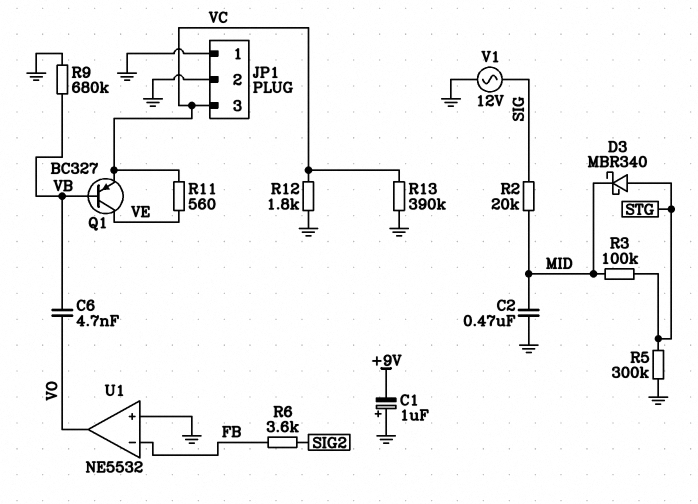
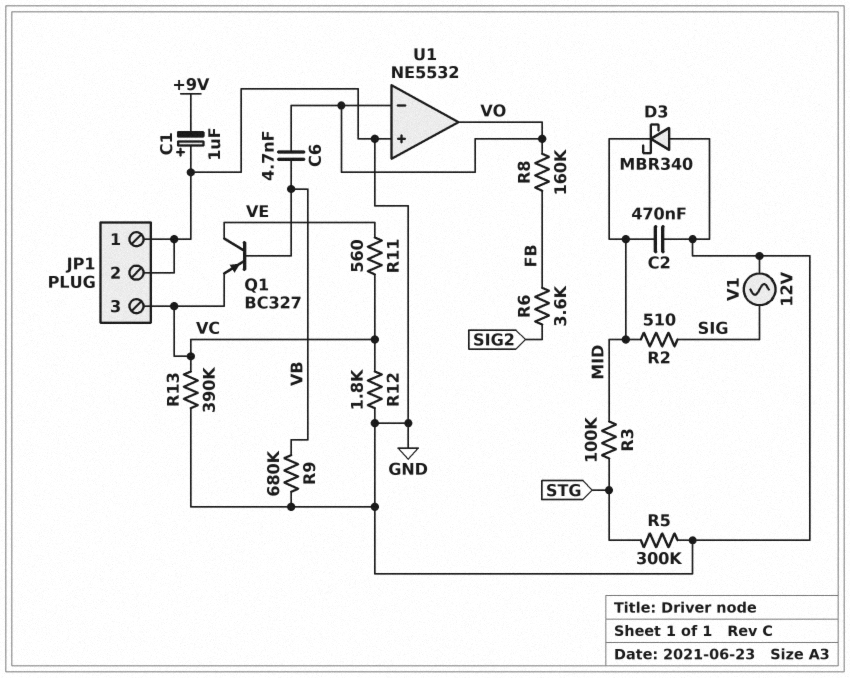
D3: schottky MBR340 (A STG, K MID) -> schottky MBR340 (A GND, K MID)
R2: 20k (MID, SIG) -> 510 (MID, SIG)
R8: none -> 160k (FB, VO)
U1 pin in-: FB -> VO

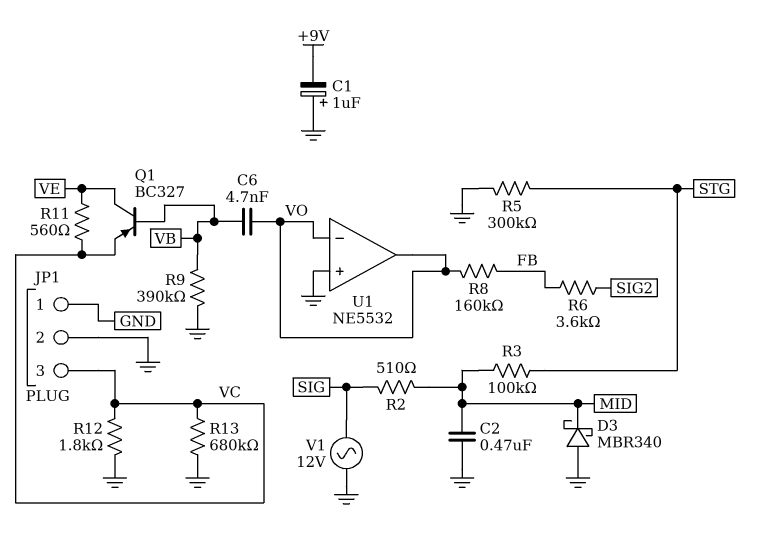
R9: 680k (GND, VB) -> 390k (GND, VB)
R13: 390k (GND, VC) -> 680k (GND, VC)

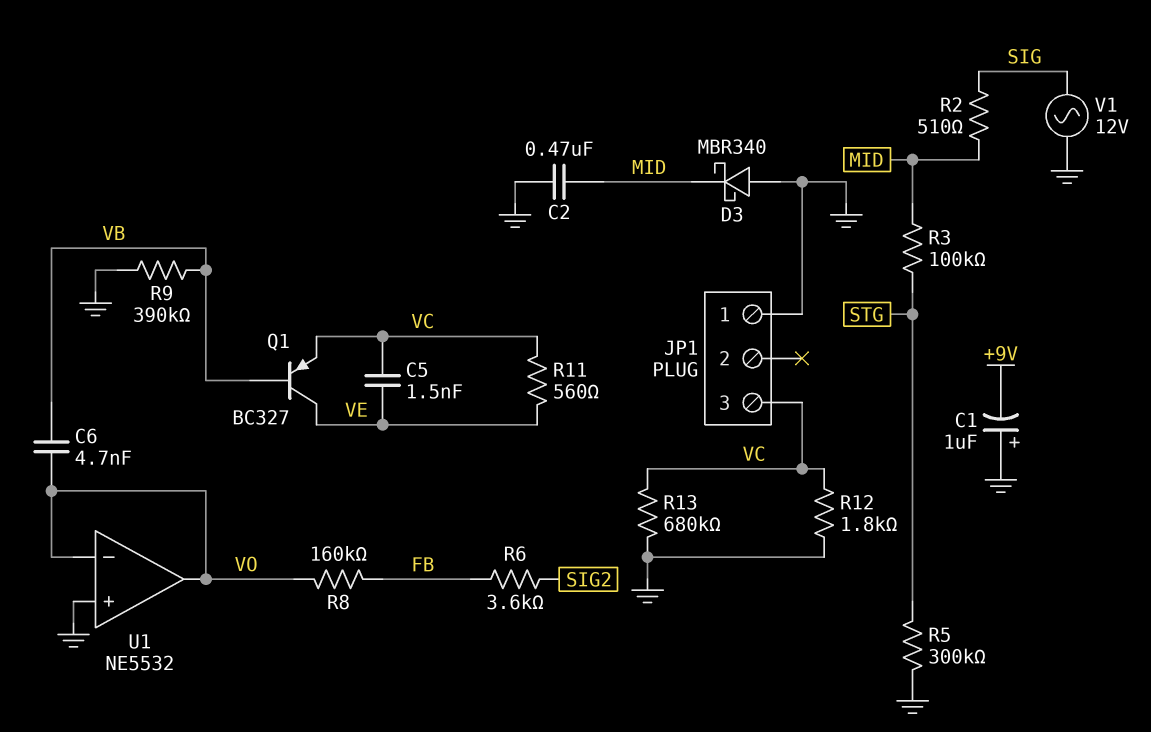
C5: none -> 1.5nF (VC, VE)
JP1 pin 2: GND -> none

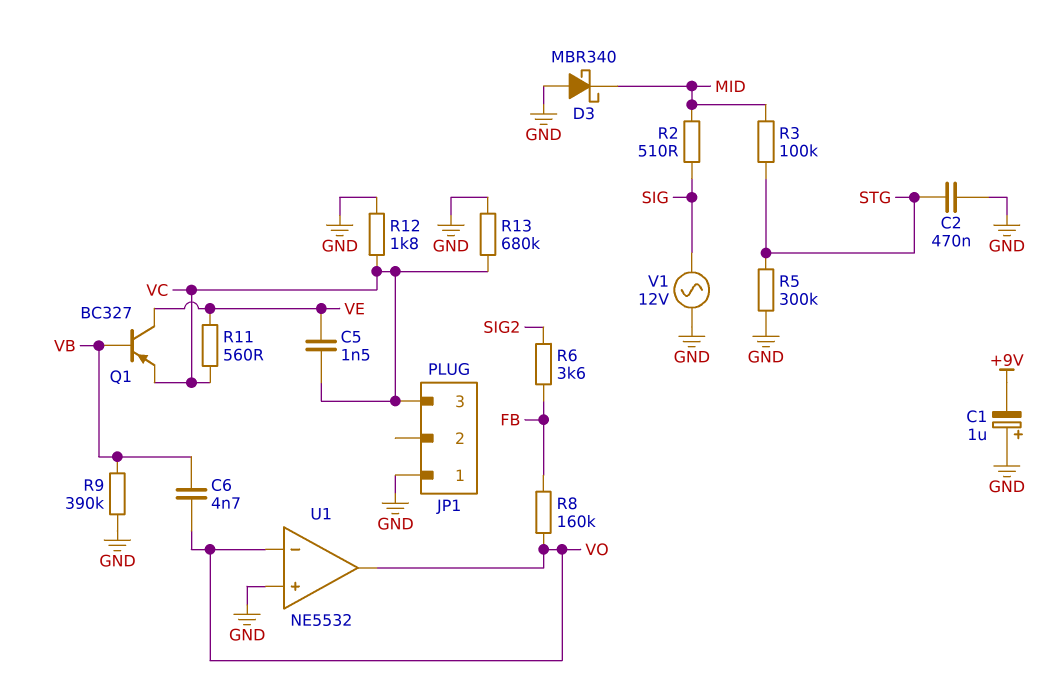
C2: 470nF (GND, MID) -> 470nF (GND, STG)

